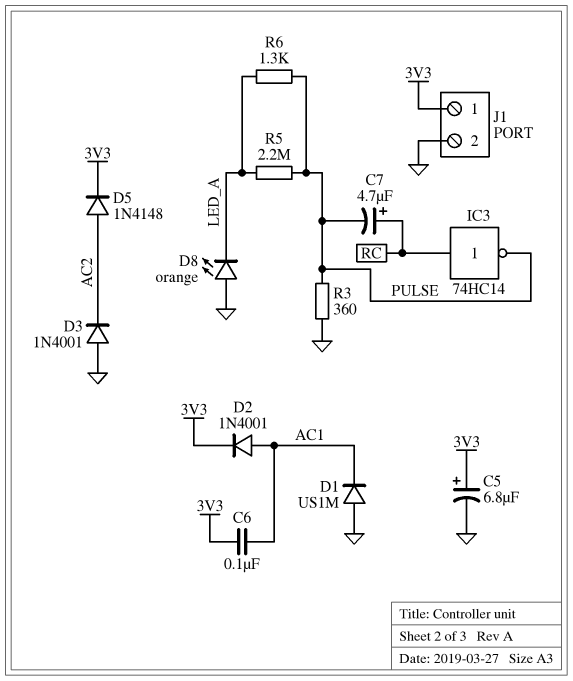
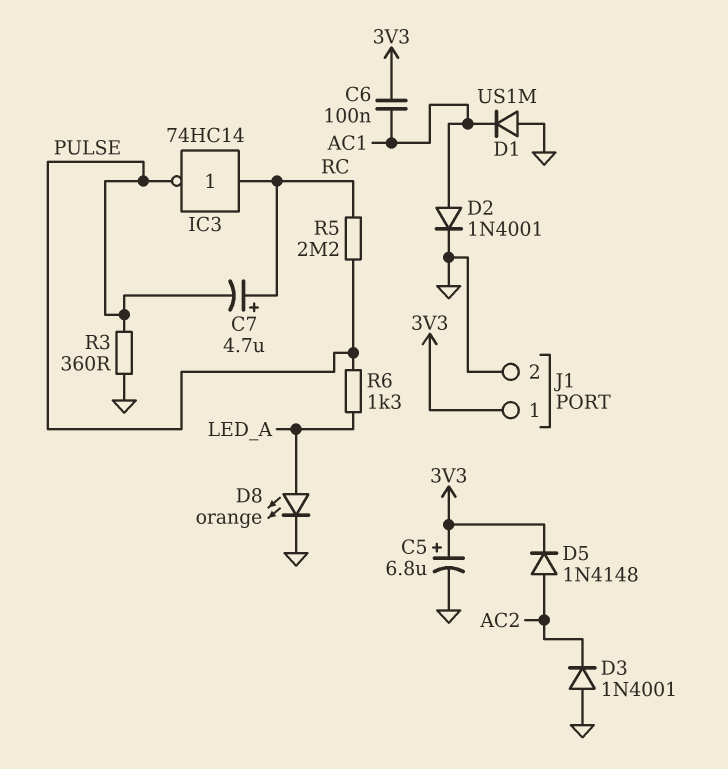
D2: diode 1N4001 (A AC1, K 3V3) -> diode 1N4001 (A AC1, K GND)
D8: LED orange (A GND, K LED_A) -> LED orange (A LED_A, K GND)
R5: 2.2M (LED_A, PULSE) -> 2.2M (PULSE, RC)

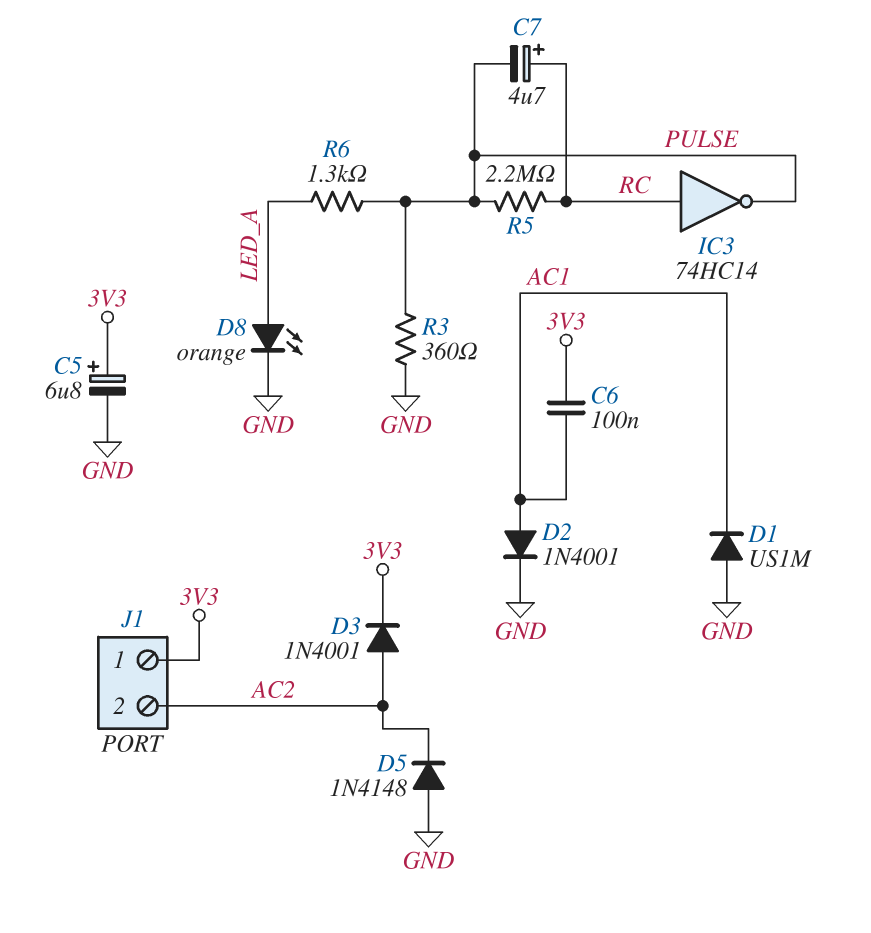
D3: diode 1N4001 (A GND, K AC2) -> diode 1N4001 (A AC2, K 3V3)
D5: diode 1N4148 (A AC2, K 3V3) -> diode 1N4148 (A GND, K AC2)
J1 pin 2: GND -> AC2

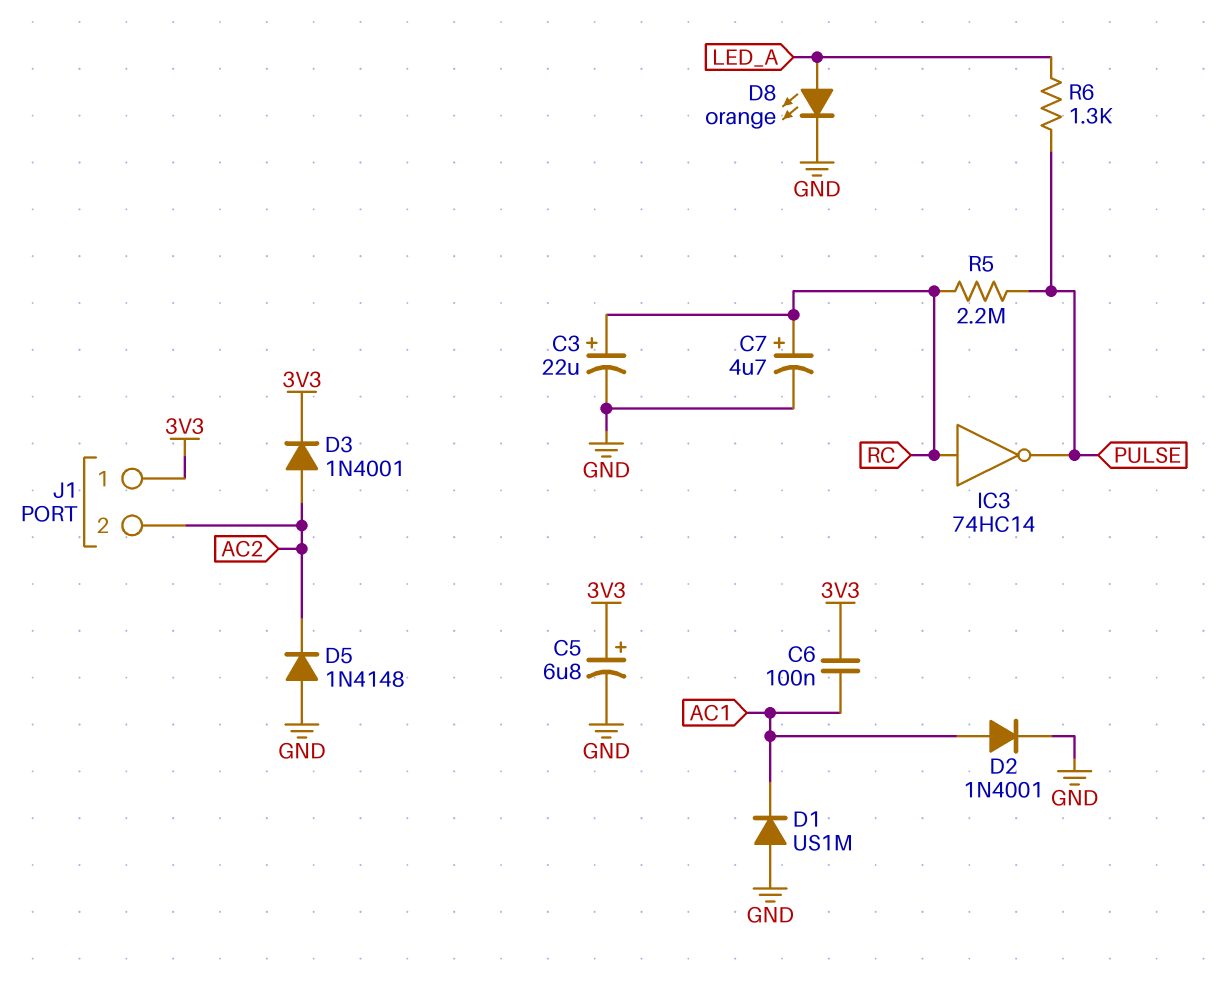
C3: none -> 22uF (plus RC, minus GND)
C7: 4.7uF (plus RC, minus PULSE) -> 4.7uF (plus RC, minus GND)
R3: 360 (GND, PULSE) -> none

